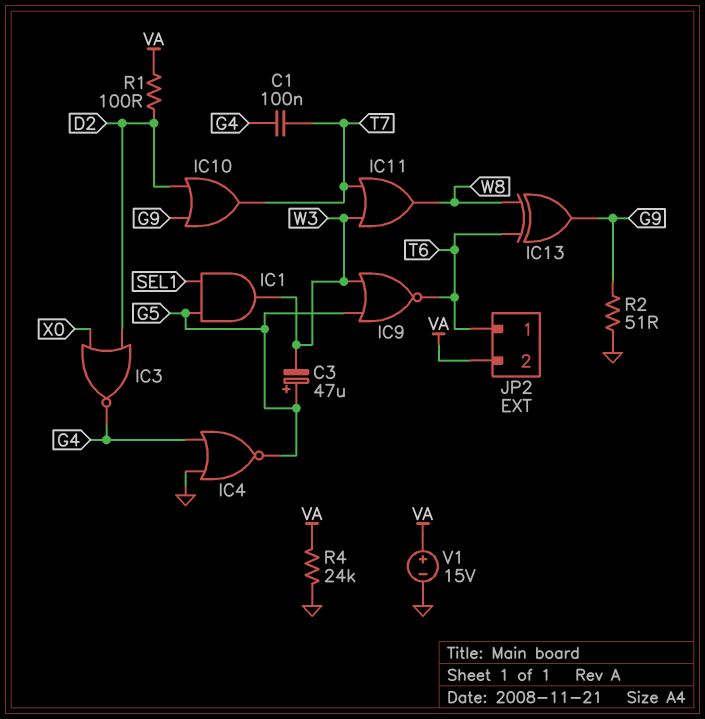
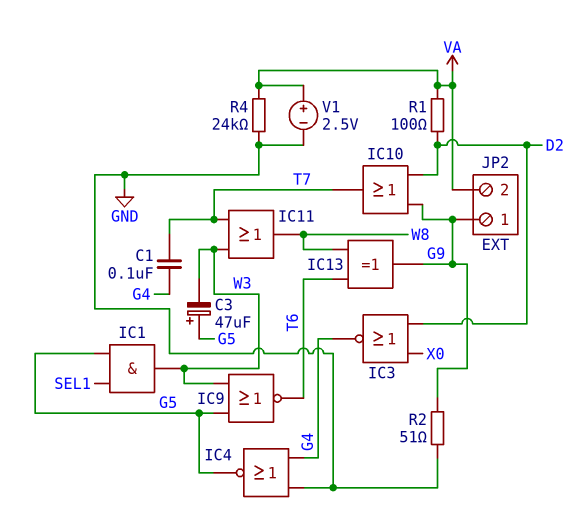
JP2 pin 1: T6 -> G9
V1: 15V (plus VA, minus GND) -> 2.5V (plus VA, minus GND)

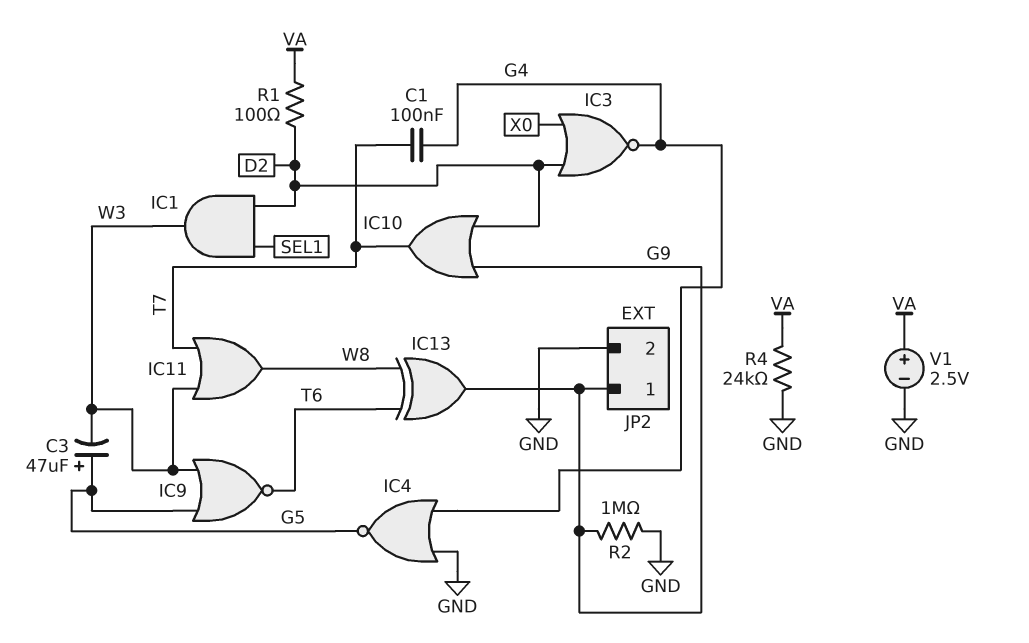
IC1: AND (in G5, in SEL1, out W3) -> AND (in D2, in SEL1, out W3)
JP2 pin 2: VA -> GND
R2: 51 (G9, GND) -> 1M (G9, GND)

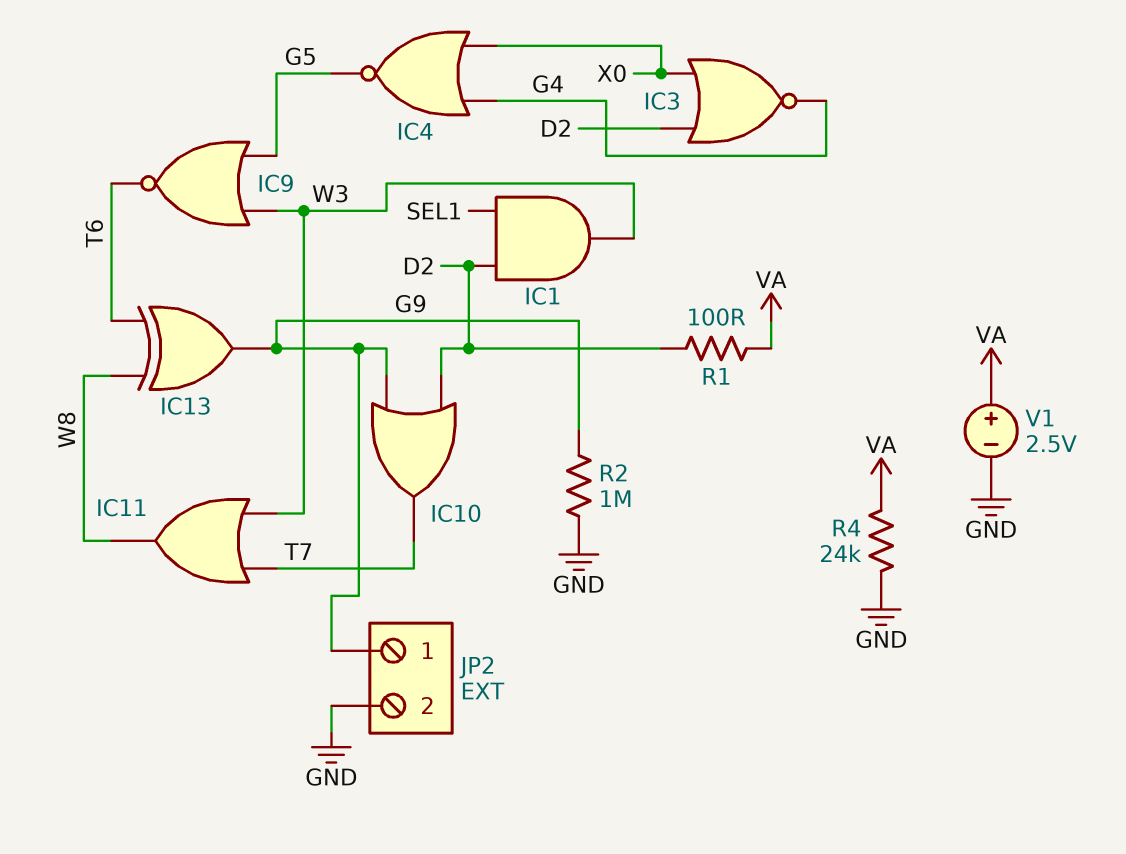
C1: 100nF (G4, T7) -> none
C3: 47uF (plus G5, minus W3) -> none
IC4: NOR (in G4, in GND, out G5) -> NOR (in G4, in X0, out G5)

